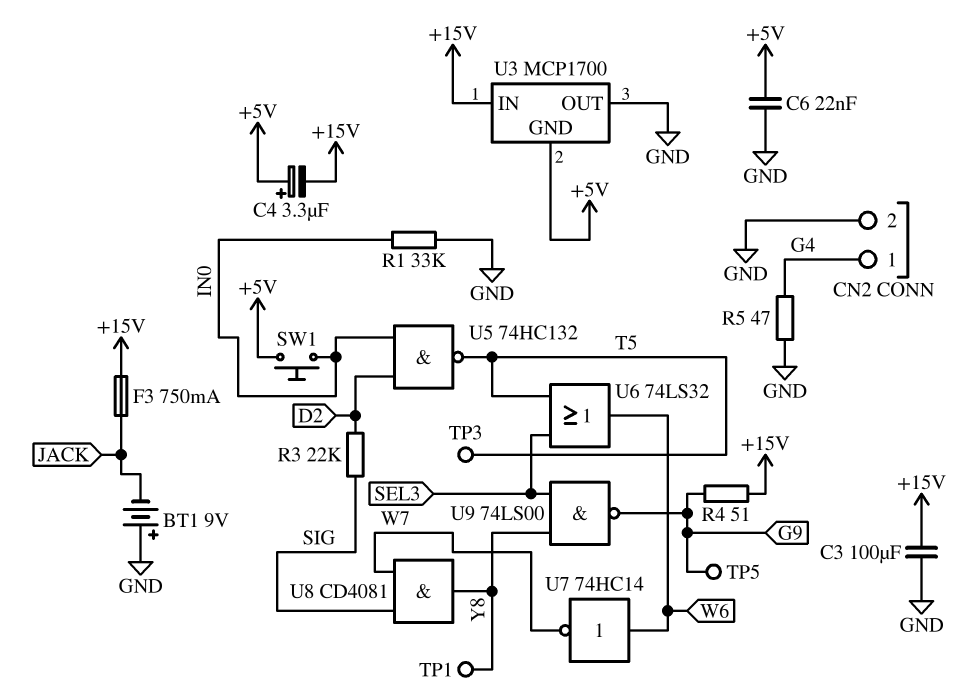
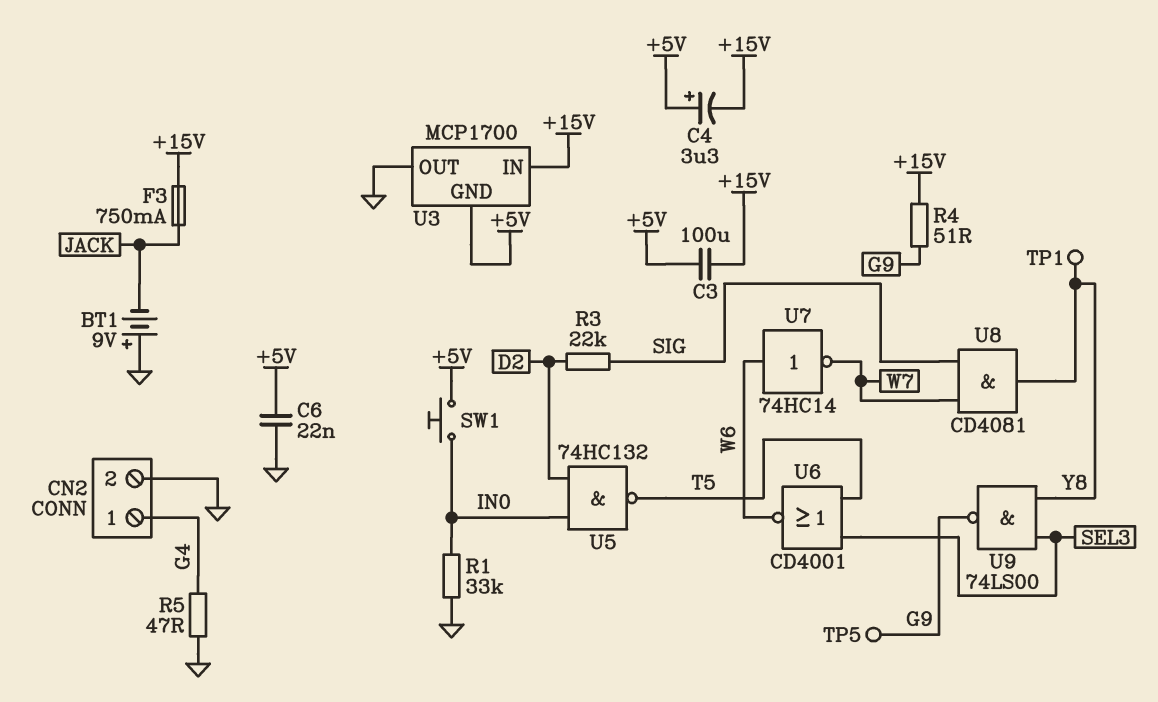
C3: 100uF (+15V, GND) -> 100uF (+5V, +15V)
TP3: test point (T5) -> none
U6: OR 74LS32 (in SEL3, in T5, out W6) -> NOR CD4001 (in SEL3, in T5, out W6)

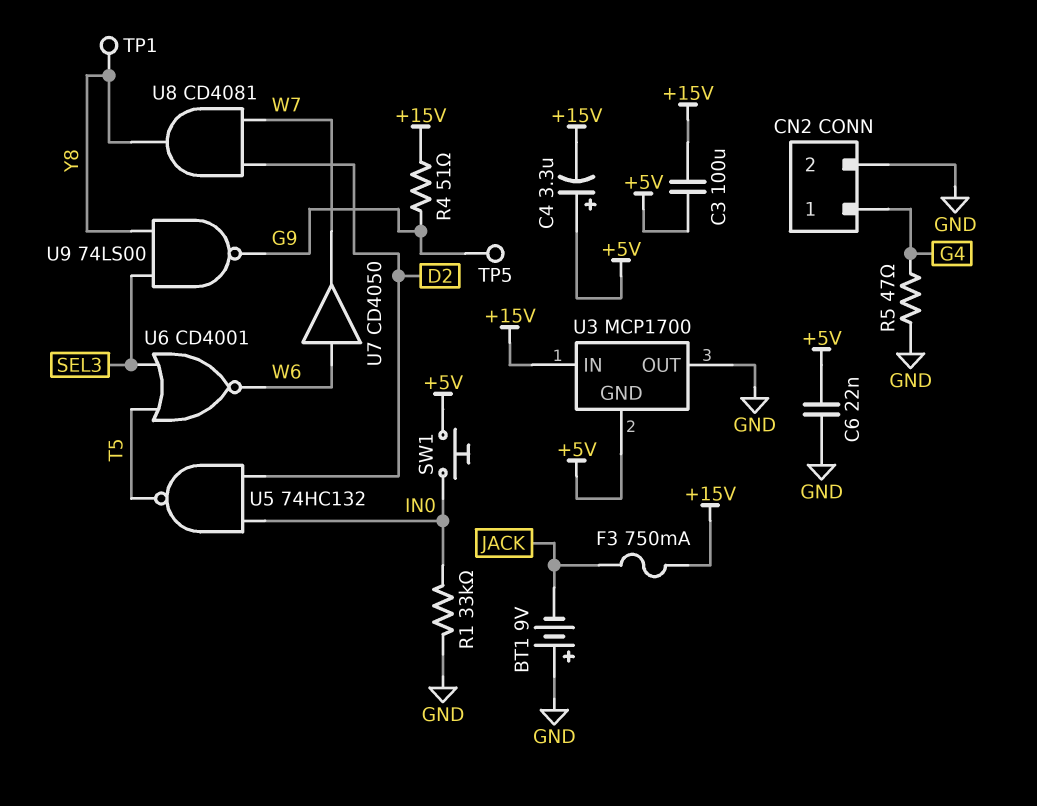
R3: 22k (D2, SIG) -> none
U7: NOT 74HC14 (in W6, out W7) -> buffer CD4050 (in W6, out W7)
U8: AND CD4081 (in SIG, in W7, out Y8) -> AND CD4081 (in D2, in W7, out Y8)

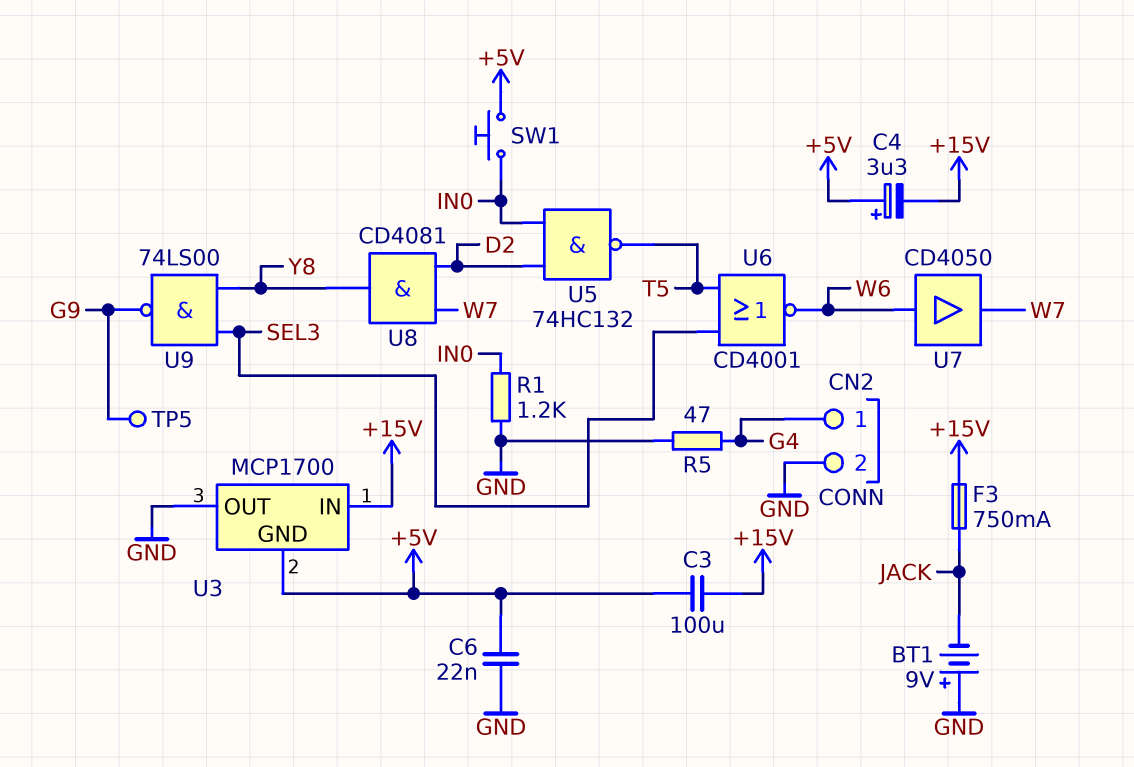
R1: 33k (GND, IN0) -> 1.2k (GND, IN0)
R4: 51 (+15V, G9) -> none
TP1: test point (Y8) -> none

